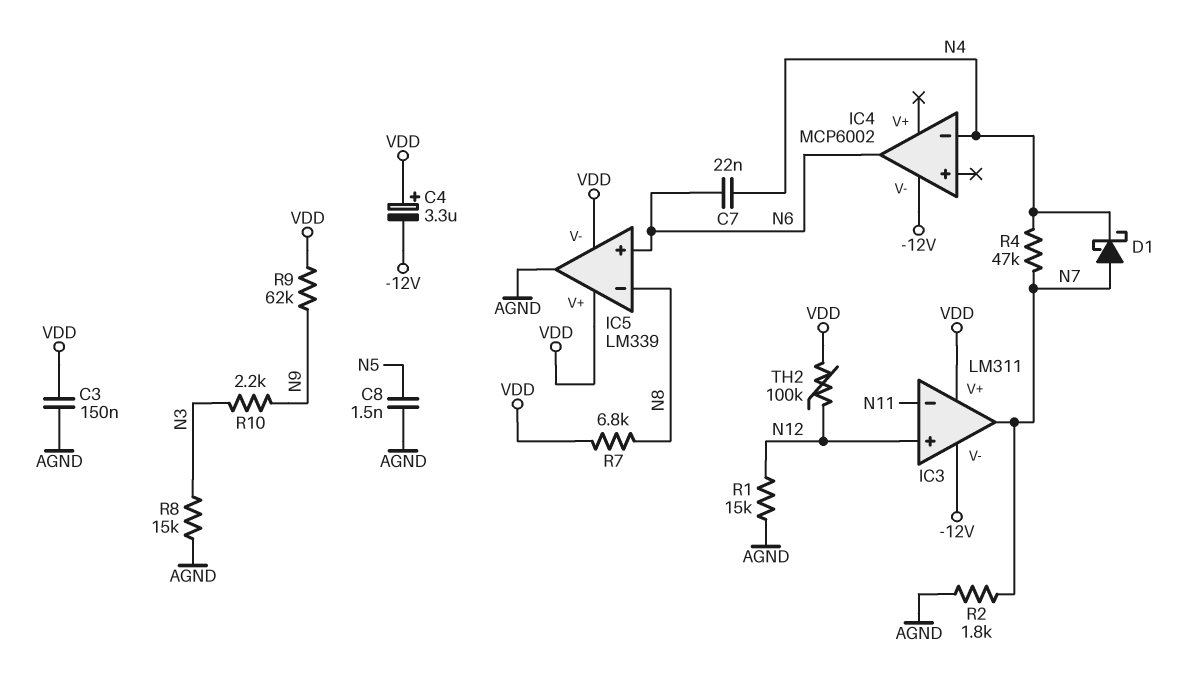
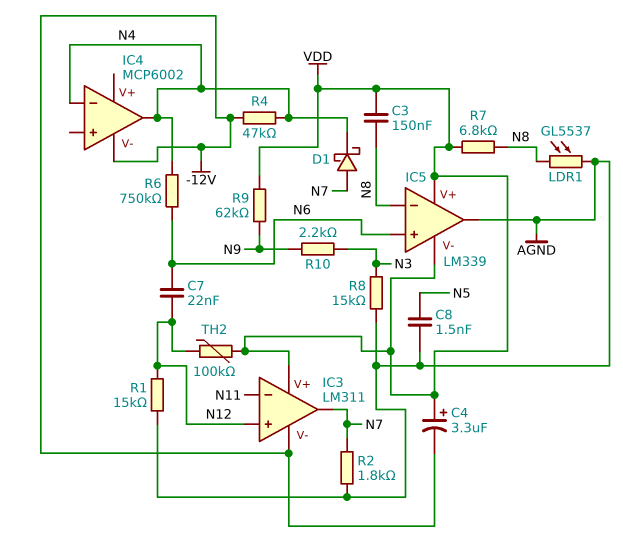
C3: 150nF (AGND, VDD) -> 150nF (N8, VDD)
C7: 22nF (N4, N6) -> 22nF (N6, N12)
IC4 pin out: N6 -> N4
LDR1: none -> GL5537 (AGND, N8)
R4: 47k (N4, N7) -> 47k (-12V, N4)
R6: none -> 750k (N4, N6)

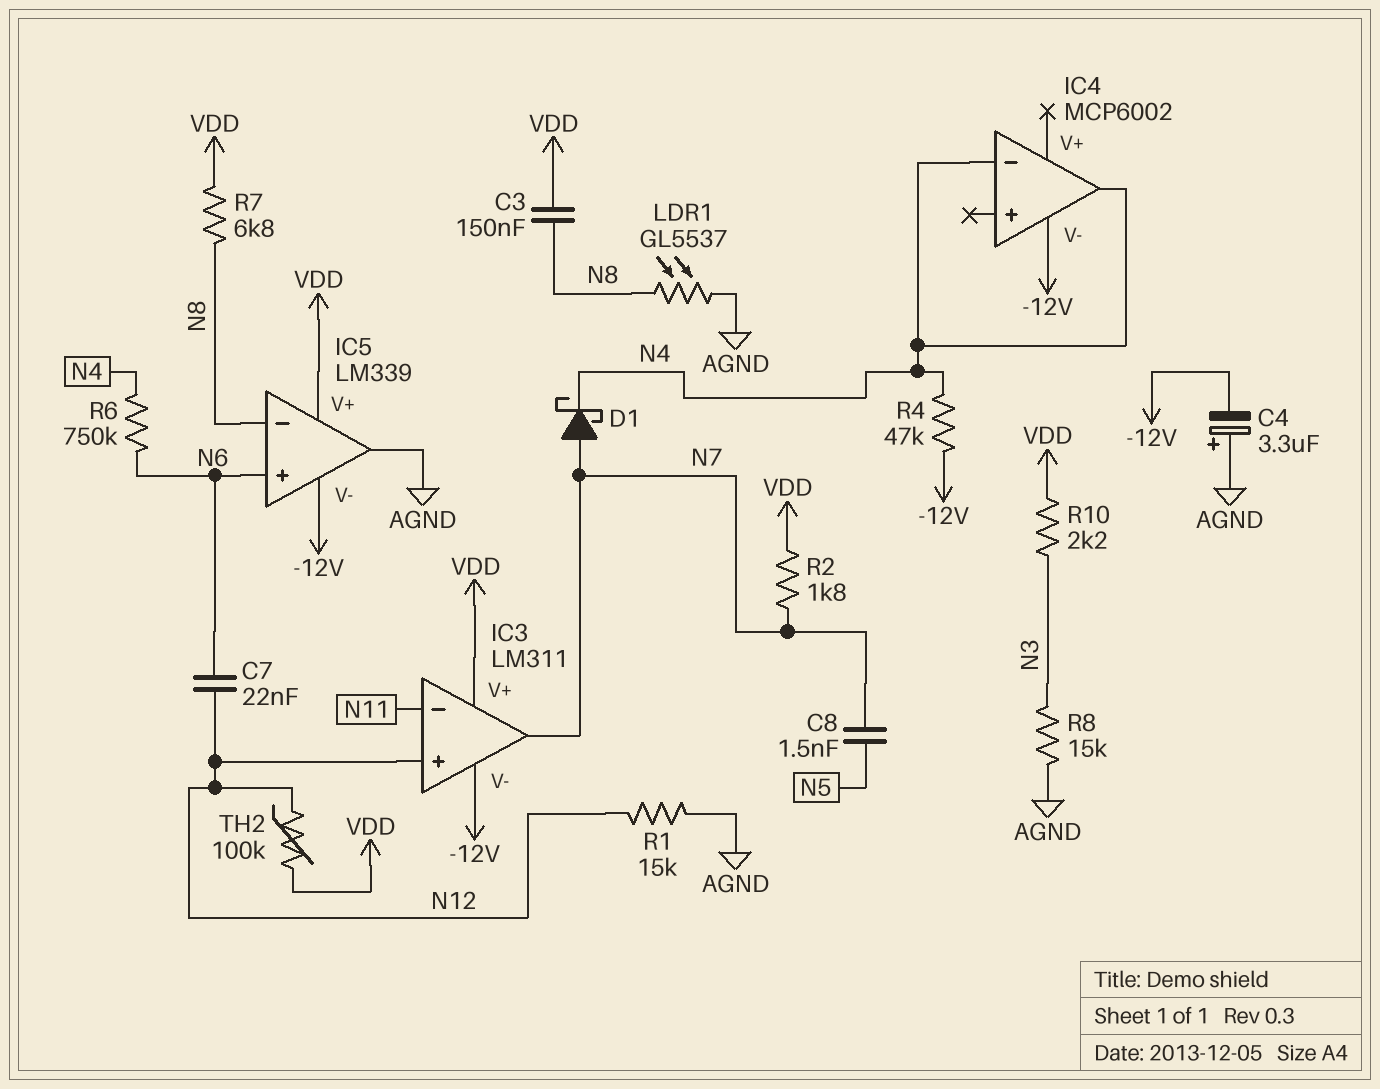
C4: 3.3uF (plus VDD, minus -12V) -> 3.3uF (plus AGND, minus -12V)
C8: 1.5nF (AGND, N5) -> 1.5nF (N5, N7)
IC5 pin V-: VDD -> -12V
R2: 1.8k (AGND, N7) -> 1.8k (N7, VDD)
R9: 62k (N9, VDD) -> none
R10: 2.2k (N3, N9) -> 2.2k (N3, VDD)

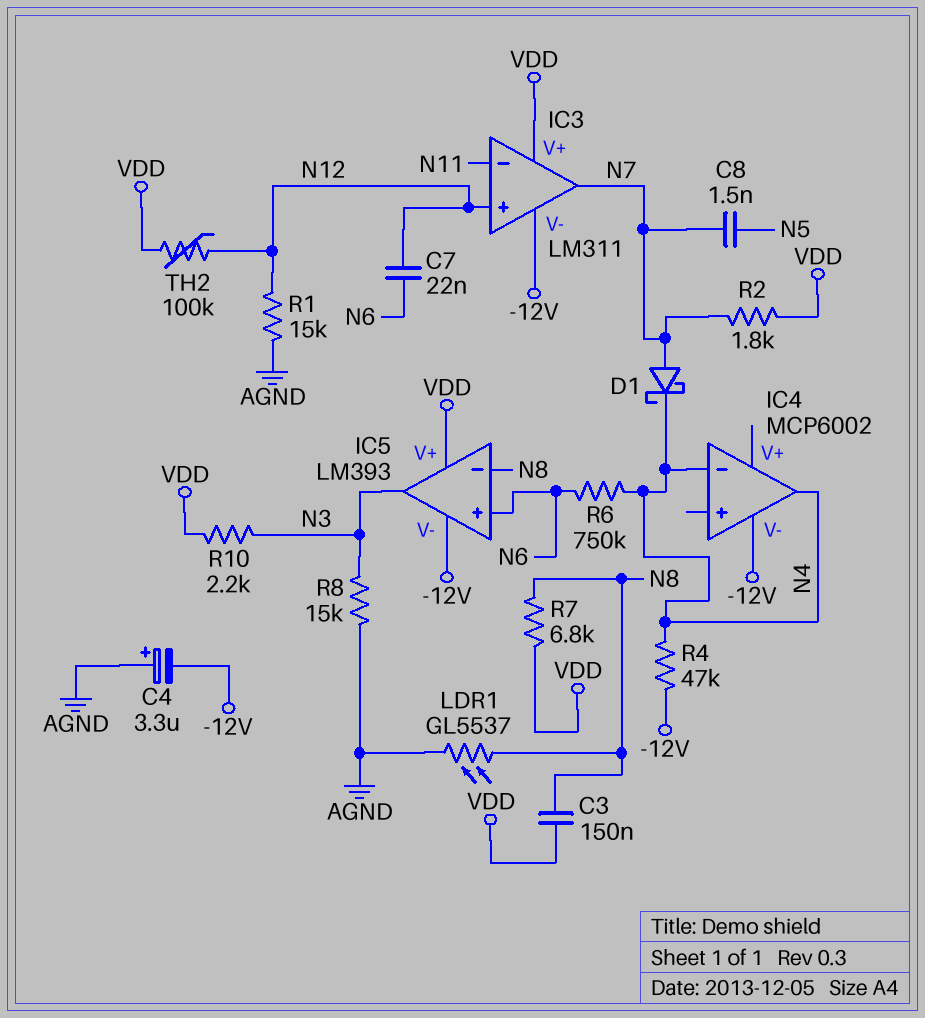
IC5: LM339 -> LM393
IC5 pin out: AGND -> N3

